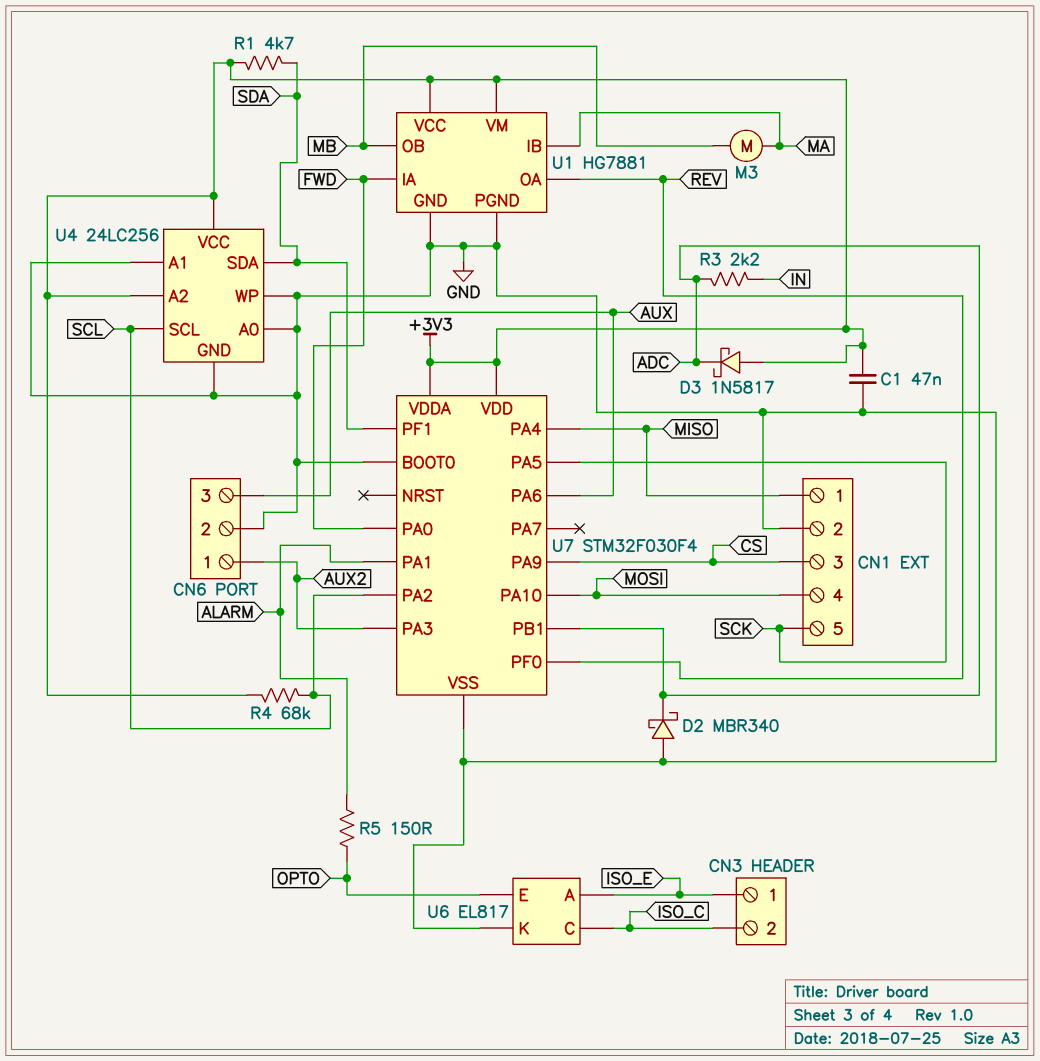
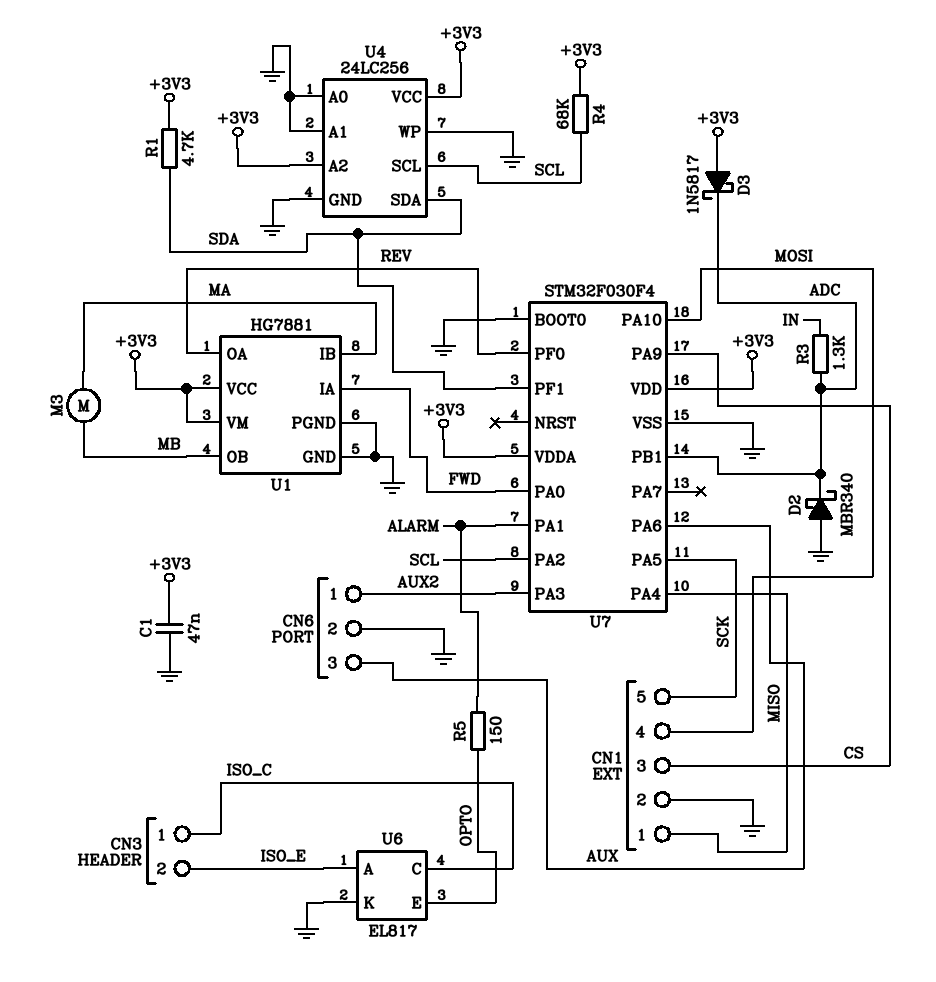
CN3 pin 1: ISO_E -> ISO_C
CN3 pin 2: ISO_C -> ISO_E
R3: 2.2k (ADC, IN) -> 1.3k (ADC, IN)

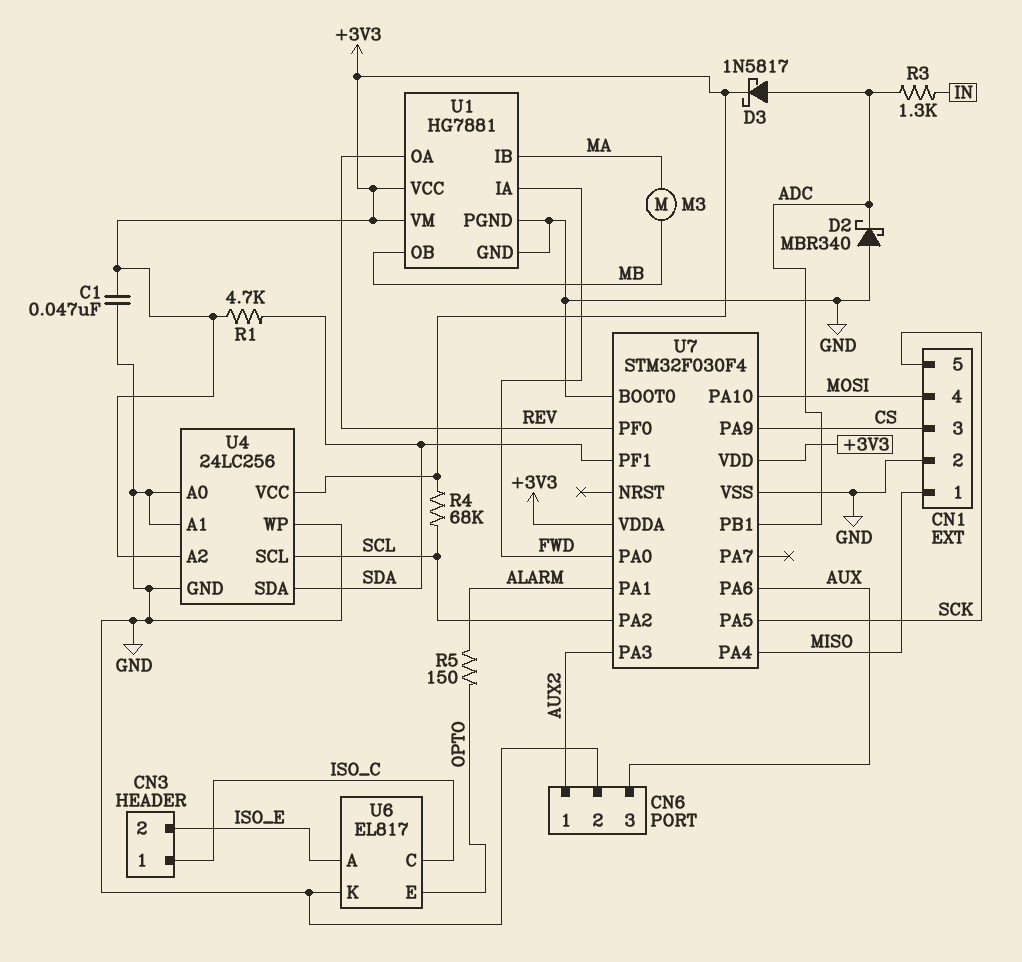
D3: schottky 1N5817 (A +3V3, K ADC) -> schottky 1N5817 (A ADC, K +3V3)

